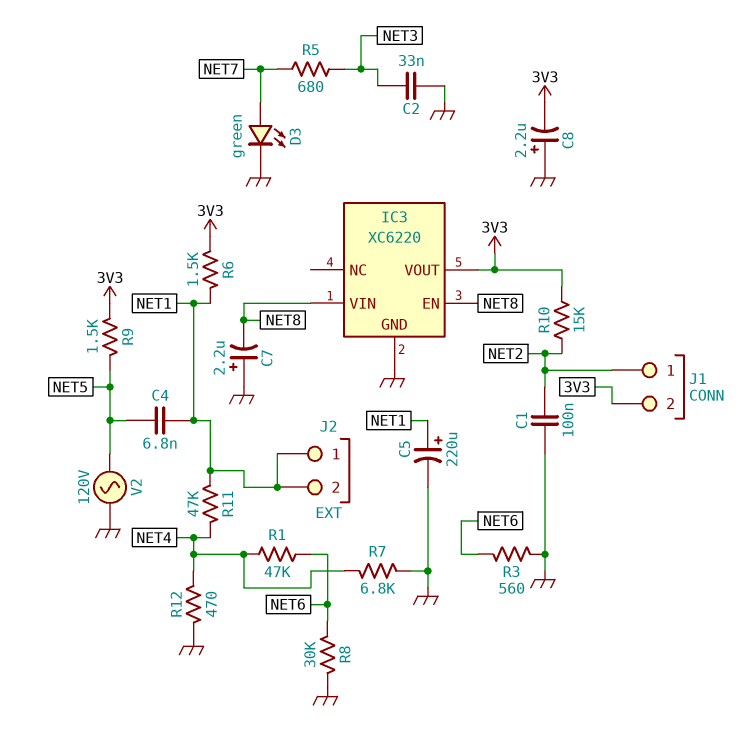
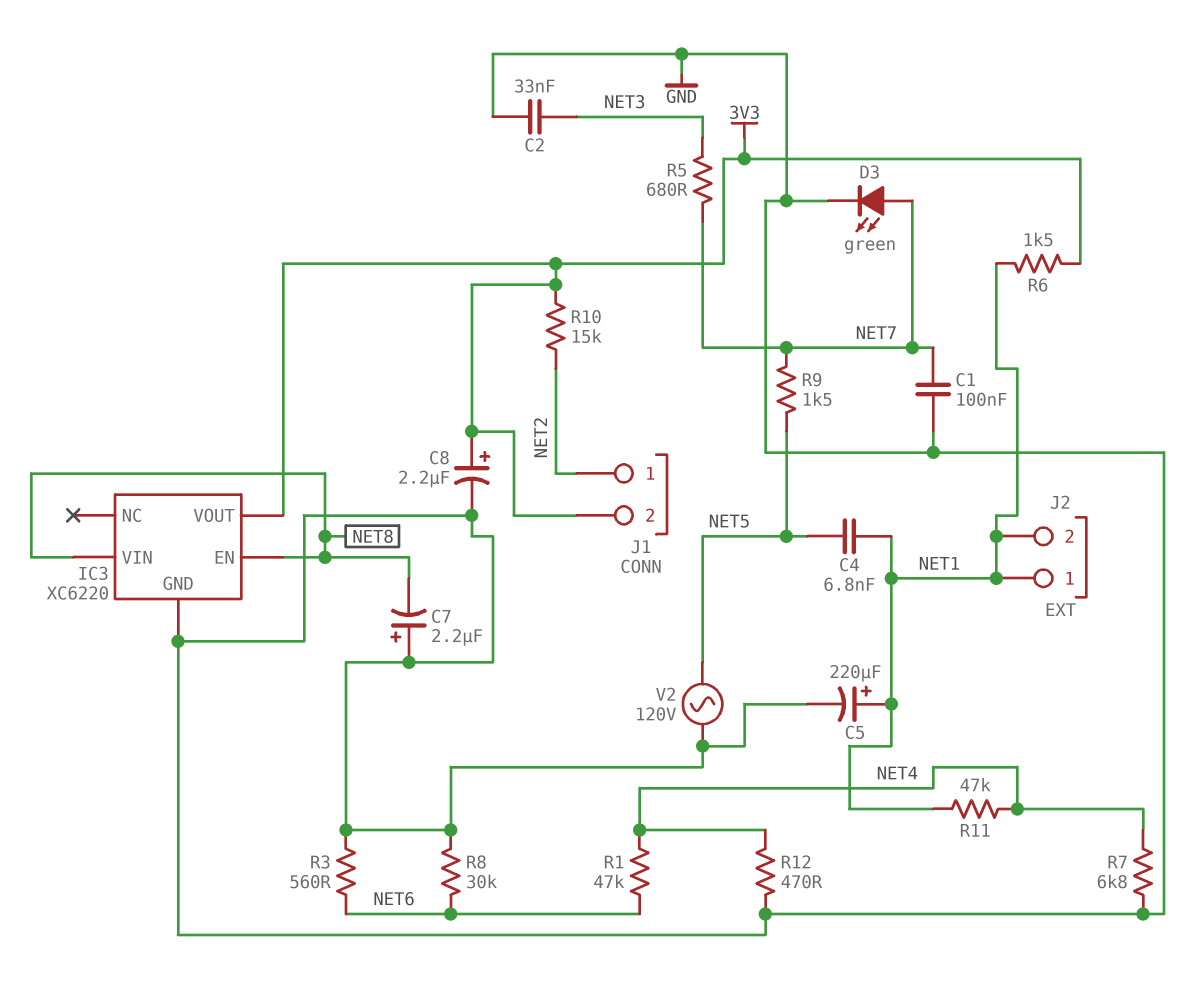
C1: 100nF (GND, NET2) -> 100nF (GND, NET7)
C8: 2.2uF (plus GND, minus 3V3) -> 2.2uF (plus 3V3, minus GND)
R9: 1.5k (3V3, NET5) -> 1.5k (NET5, NET7)

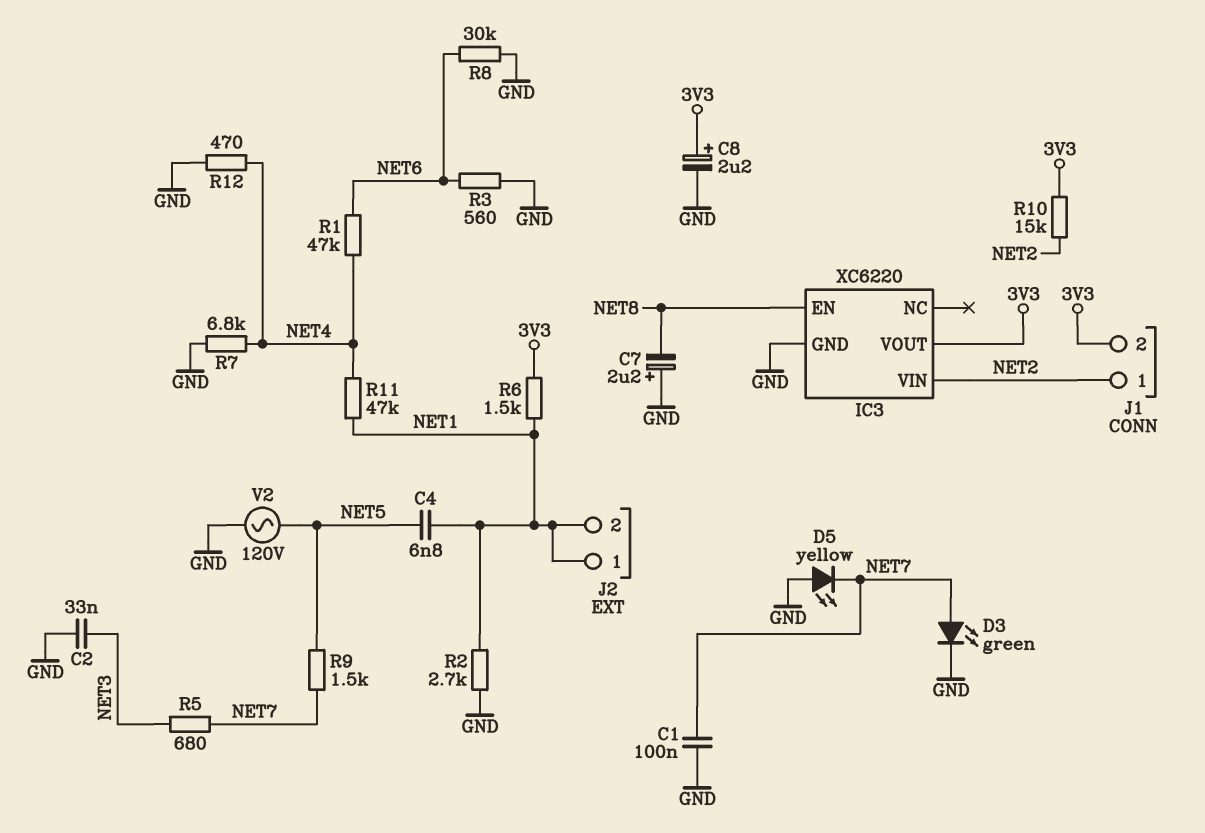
C5: 220uF (plus NET1, minus GND) -> none
D5: none -> LED yellow (A GND, K NET7)
IC3 pin VIN: NET8 -> NET2
R2: none -> 2.7k (GND, NET1)

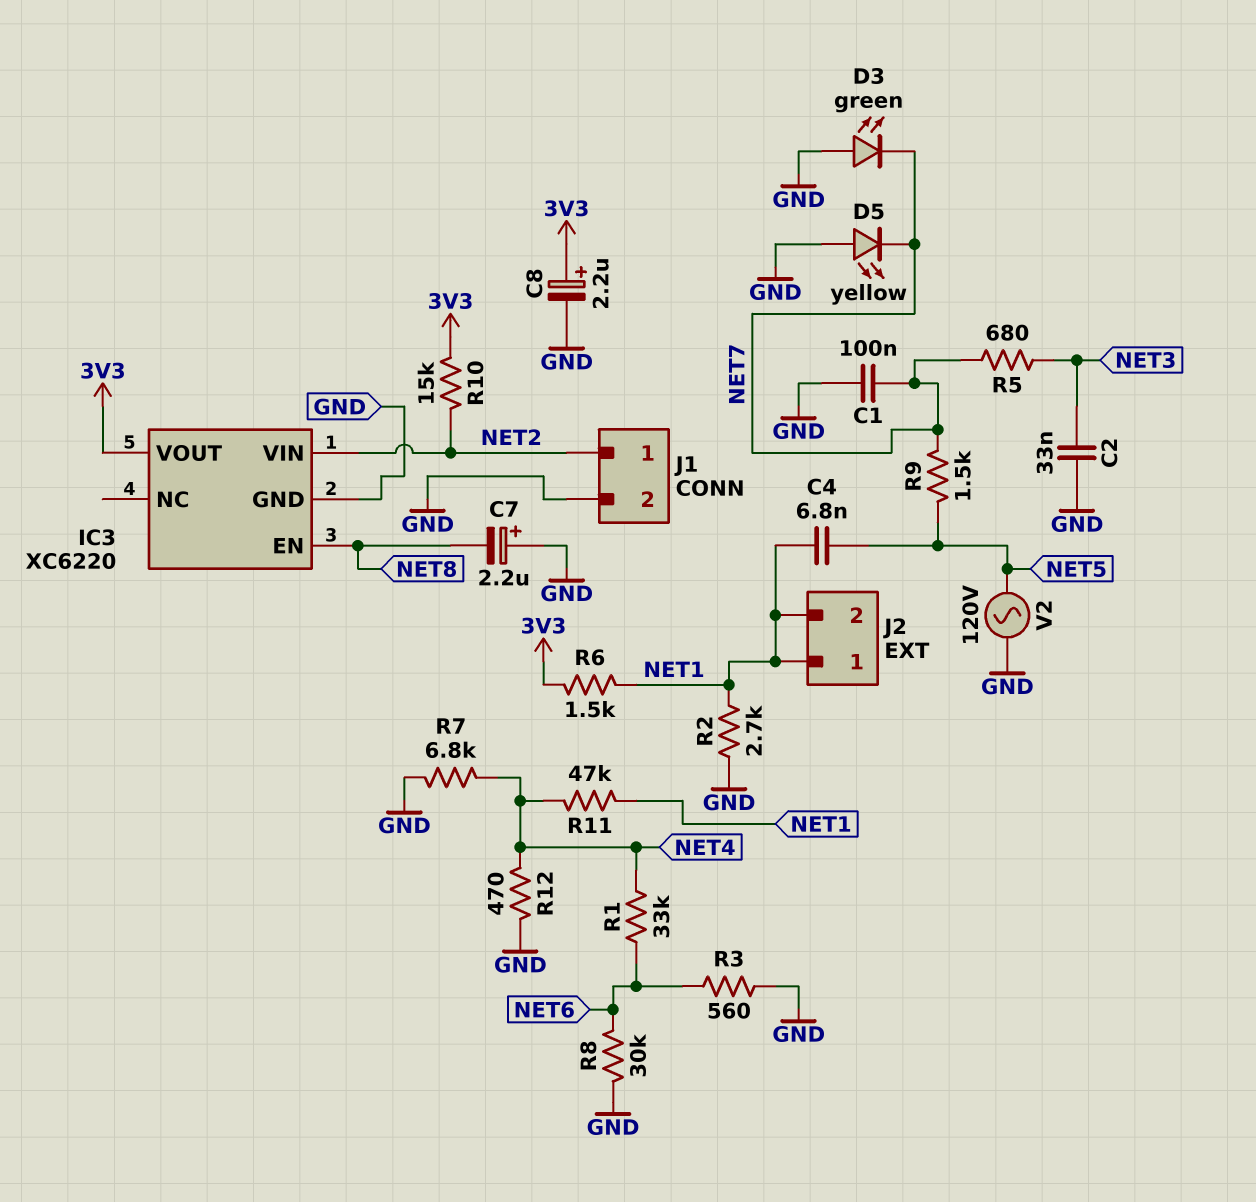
D3: LED green (A NET7, K GND) -> LED green (A GND, K NET7)
J1 pin 2: 3V3 -> GND
R1: 47k (NET4, NET6) -> 33k (NET4, NET6)

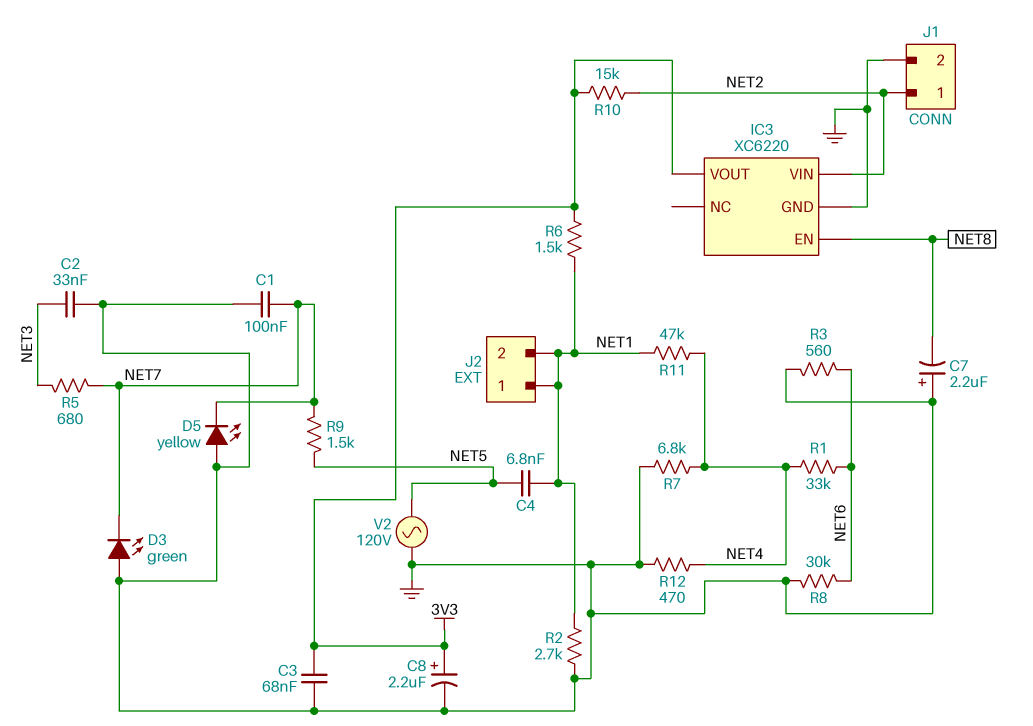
C3: none -> 68nF (3V3, GND)

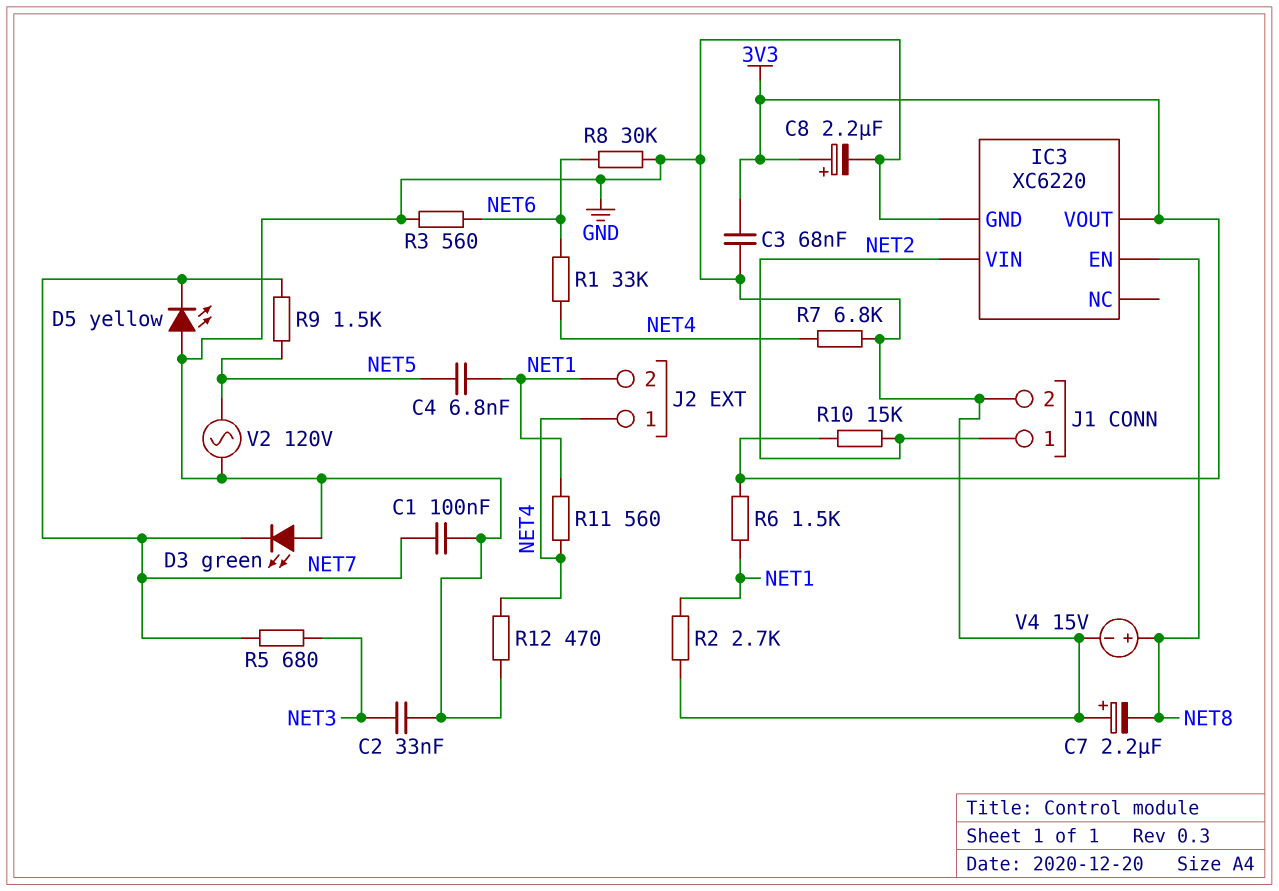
J2 pin 1: NET1 -> NET4
R11: 47k (NET1, NET4) -> 560 (NET1, NET4)
V4: none -> 15V (plus NET8, minus GND)

